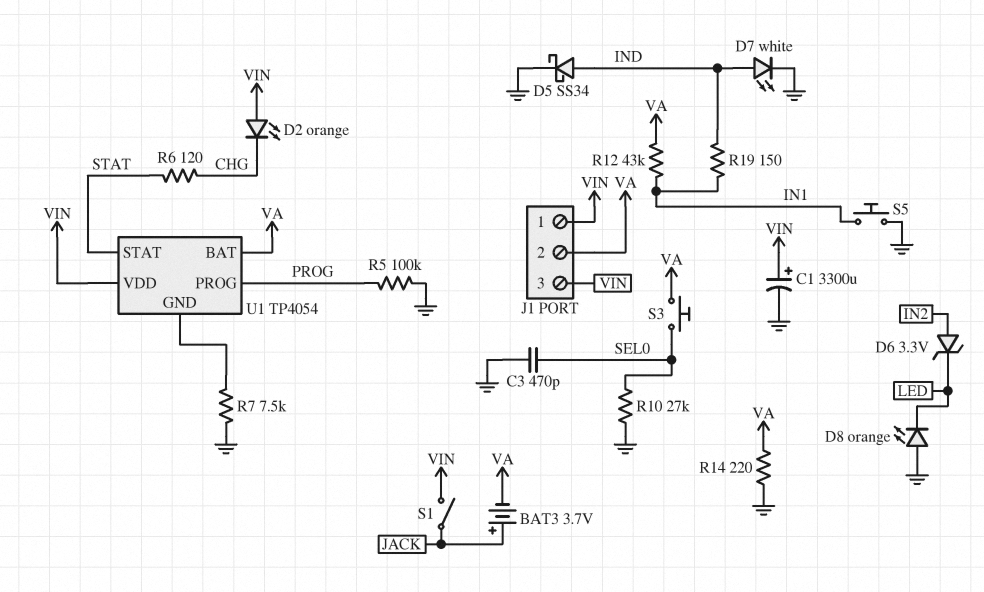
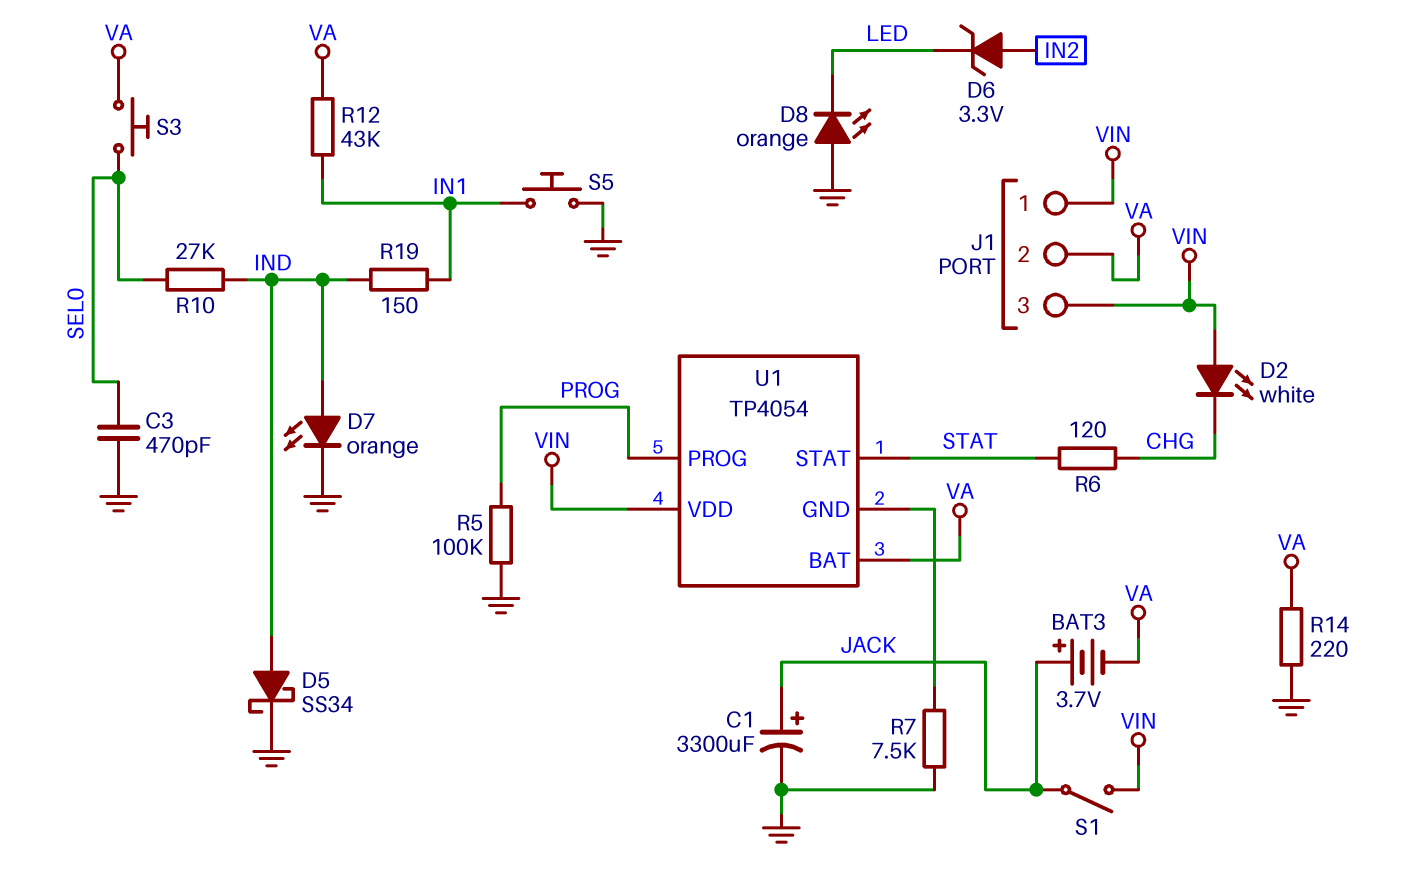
C1: 3300uF (plus VIN, minus GND) -> 3300uF (plus JACK, minus GND)
D2: LED orange (A VIN, K CHG) -> LED white (A VIN, K CHG)
D7: LED white (A IND, K GND) -> LED orange (A IND, K GND)
R10: 27k (GND, SEL0) -> 27k (IND, SEL0)

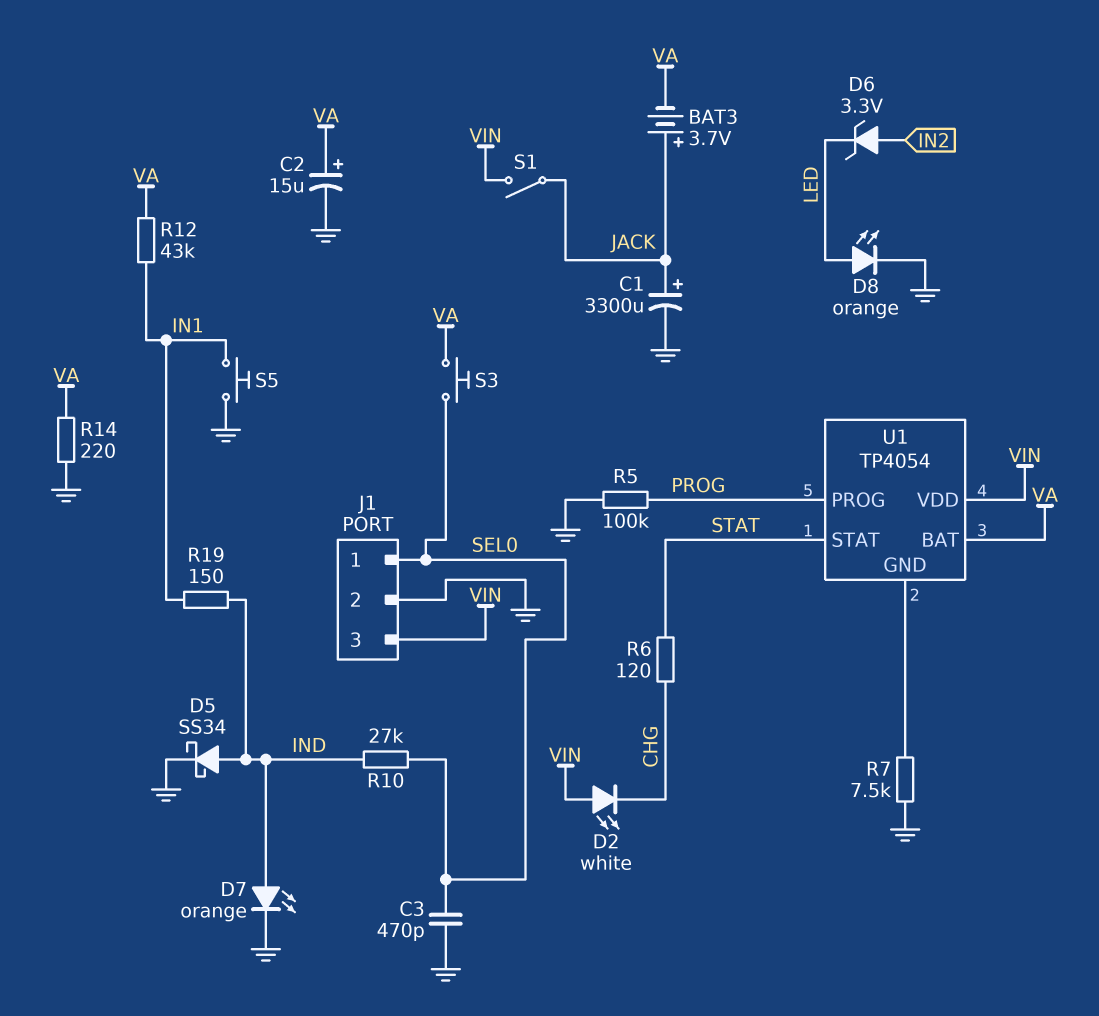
C2: none -> 15uF (plus VA, minus GND)
D8: LED orange (A GND, K LED) -> LED orange (A LED, K GND)
J1 pin 1: VIN -> SEL0
J1 pin 2: VA -> GND

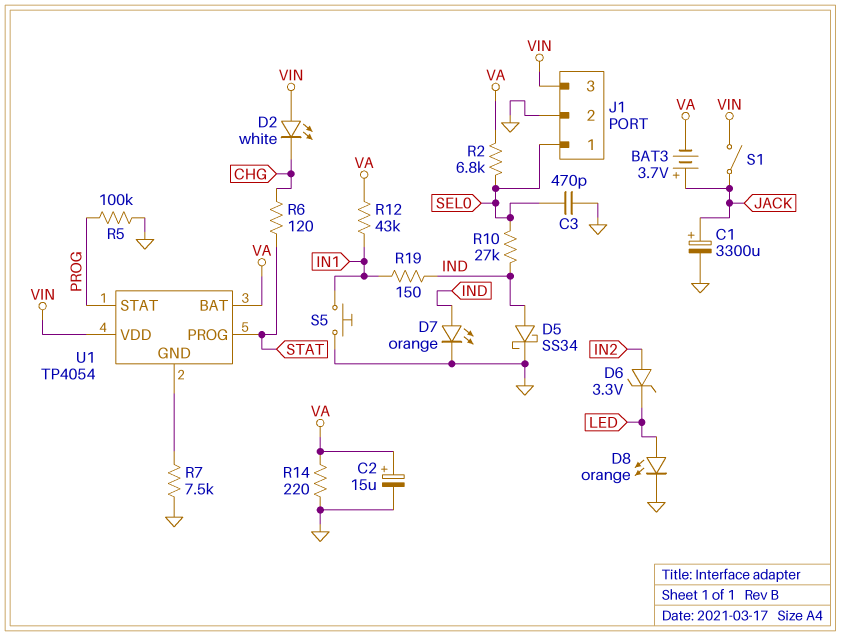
R2: none -> 6.8k (SEL0, VA)
S3: button (SEL0, VA) -> none
U1 pin PROG: PROG -> STAT
U1 pin STAT: STAT -> PROG

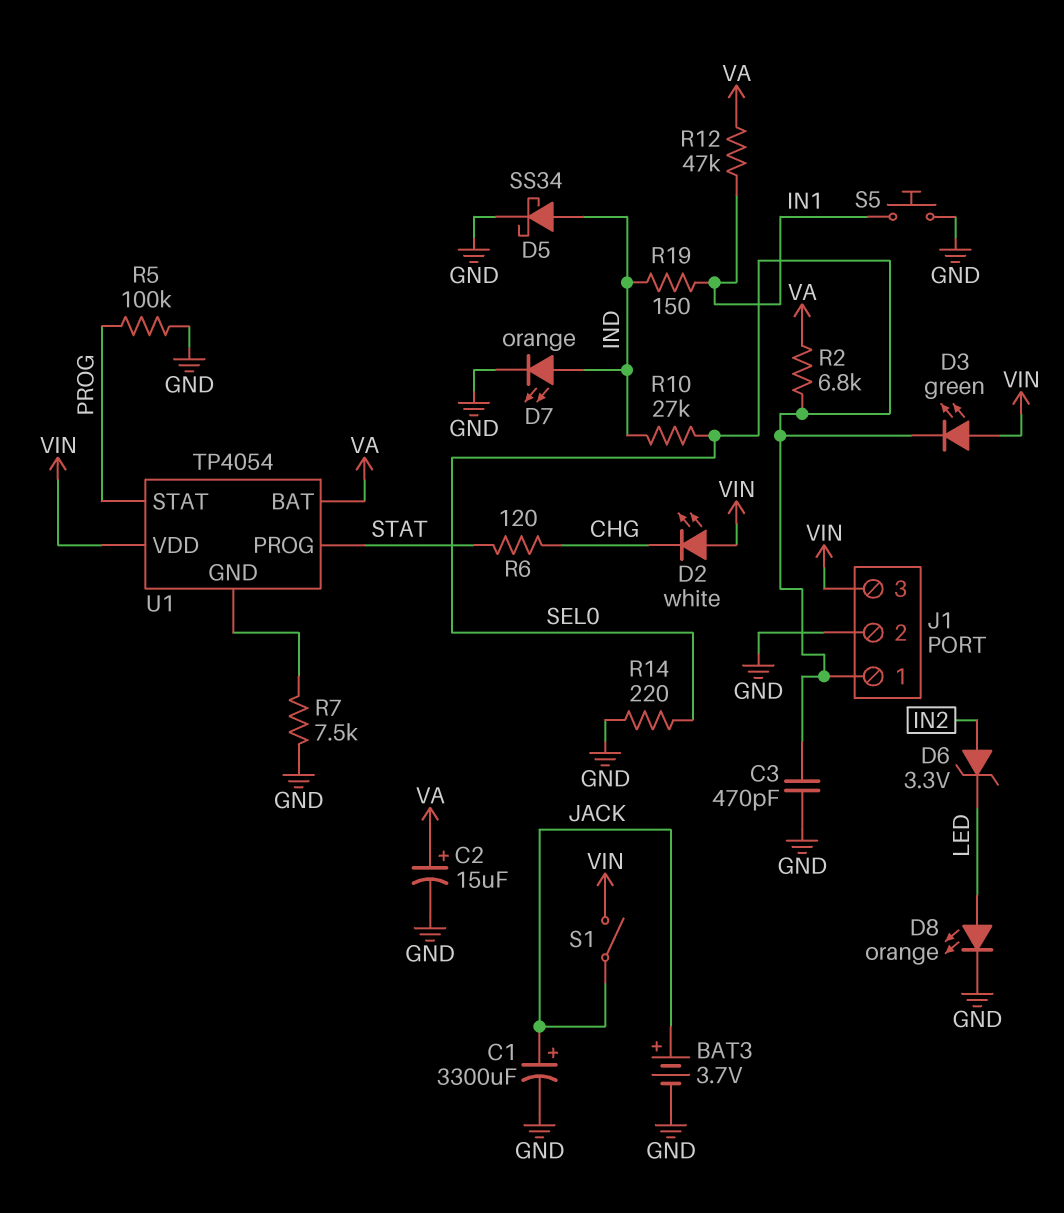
BAT3: 3.7V (plus JACK, minus VA) -> 3.7V (plus JACK, minus GND)
D3: none -> LED green (A VIN, K SEL0)
R12: 43k (IN1, VA) -> 47k (IN1, VA)
R14: 220 (GND, VA) -> 220 (GND, SEL0)

